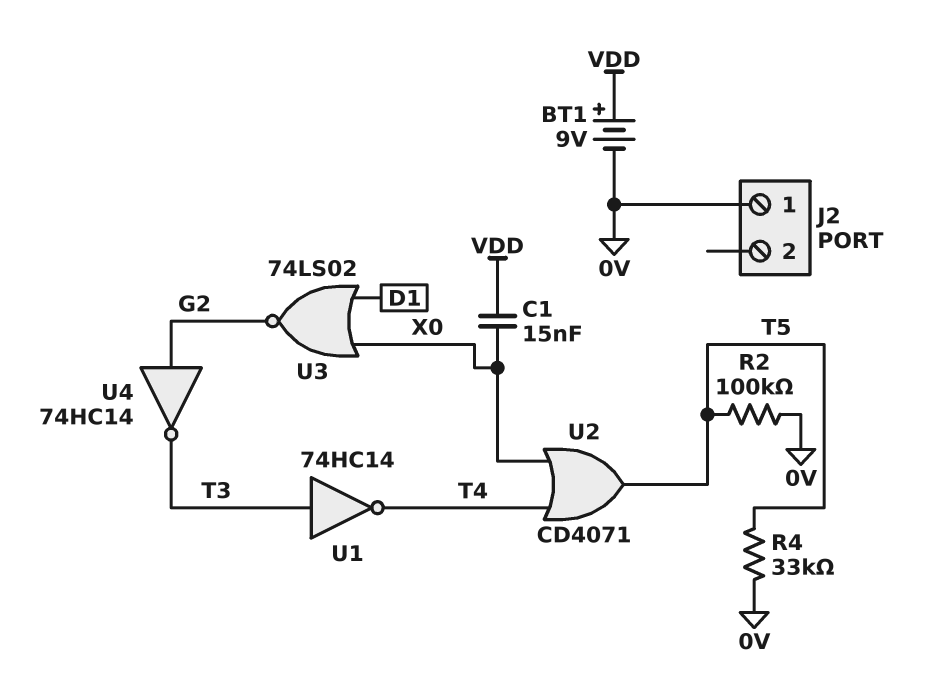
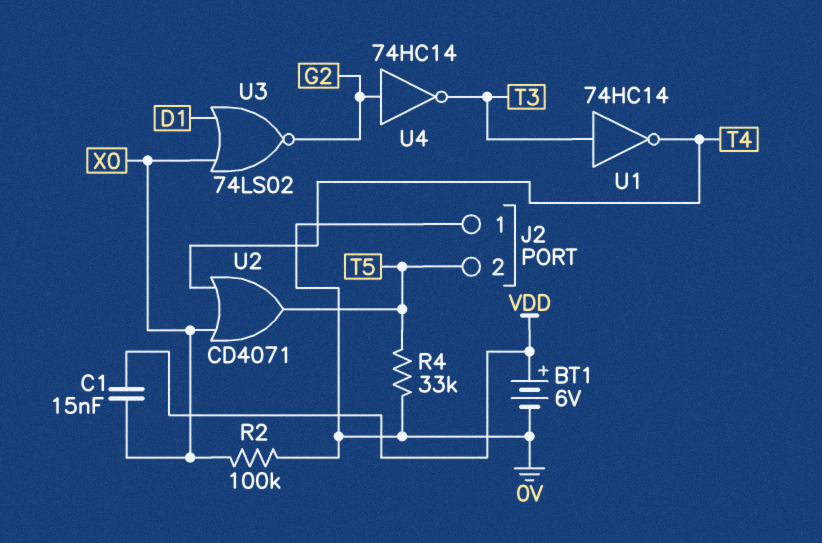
BT1: 9V (plus VDD, minus 0V) -> 6V (plus VDD, minus 0V)
J2 pin 2: none -> T5
R2: 100k (0V, T5) -> 100k (0V, X0)

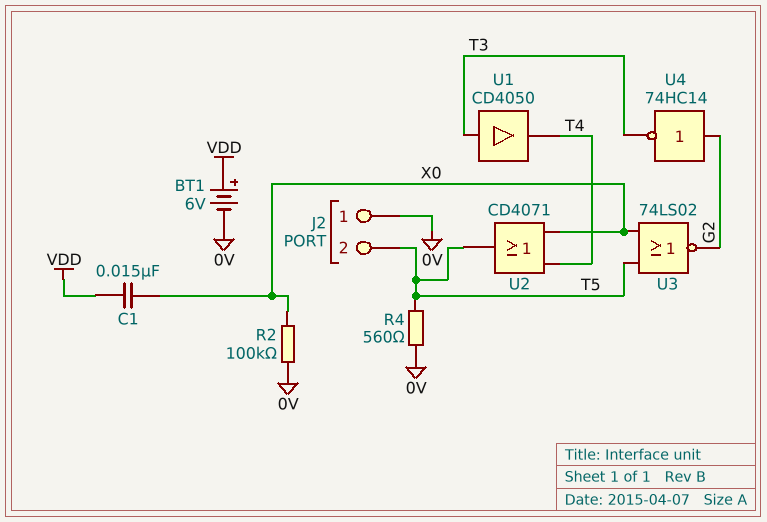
R4: 33k (0V, T5) -> 560 (0V, T5)
U1: NOT 74HC14 (in T3, out T4) -> buffer CD4050 (in T3, out T4)
U3: NOR 74LS02 (in D1, in X0, out G2) -> NOR 74LS02 (in T5, in X0, out G2)

